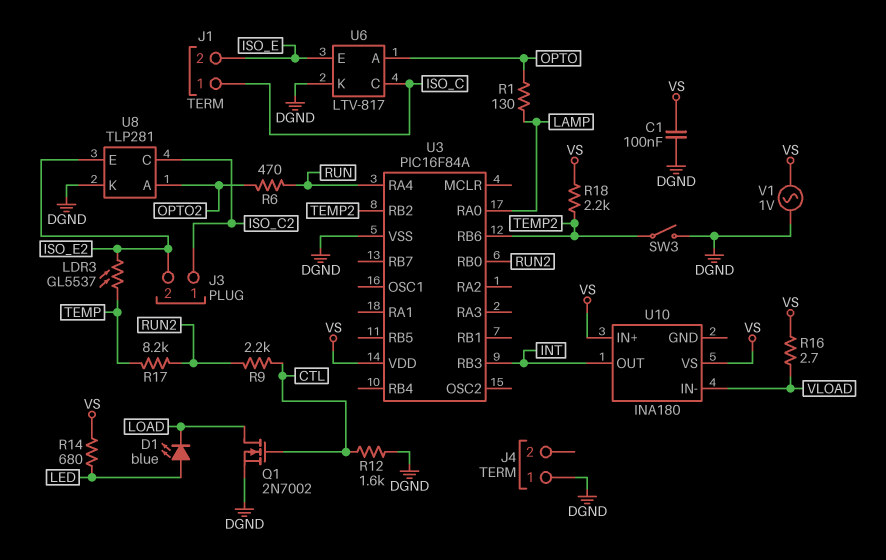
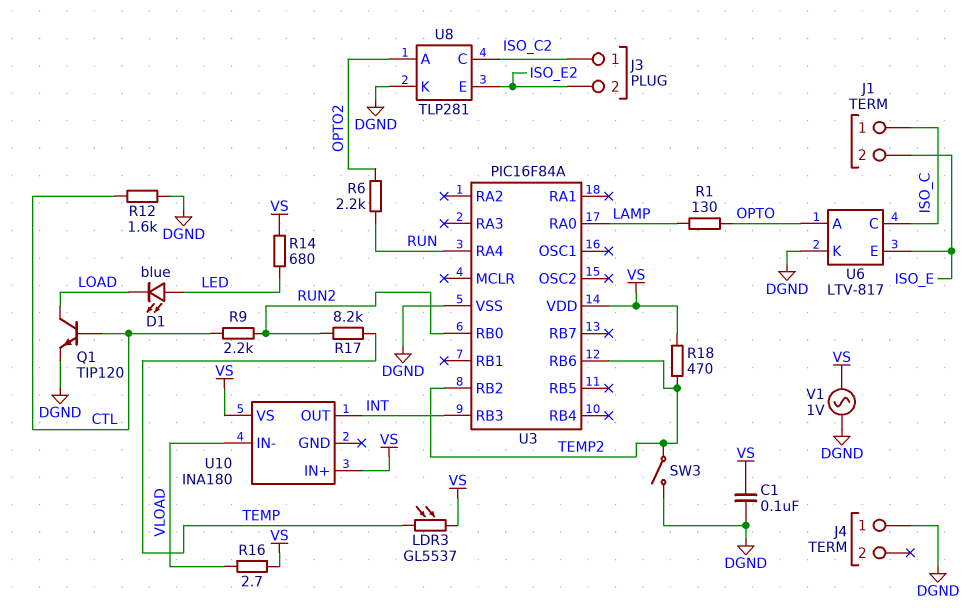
LDR3: GL5537 (ISO_E2, TEMP) -> GL5537 (TEMP, VS)
Q1: NMOS 2N7002 (G CTL, D LOAD, S DGND) -> NPN TIP120 (B CTL, C LOAD, E DGND)
R6: 470 (OPTO2, RUN) -> 2.2k (OPTO2, RUN)
R18: 2.2k (TEMP2, VS) -> 470 (TEMP2, VS)

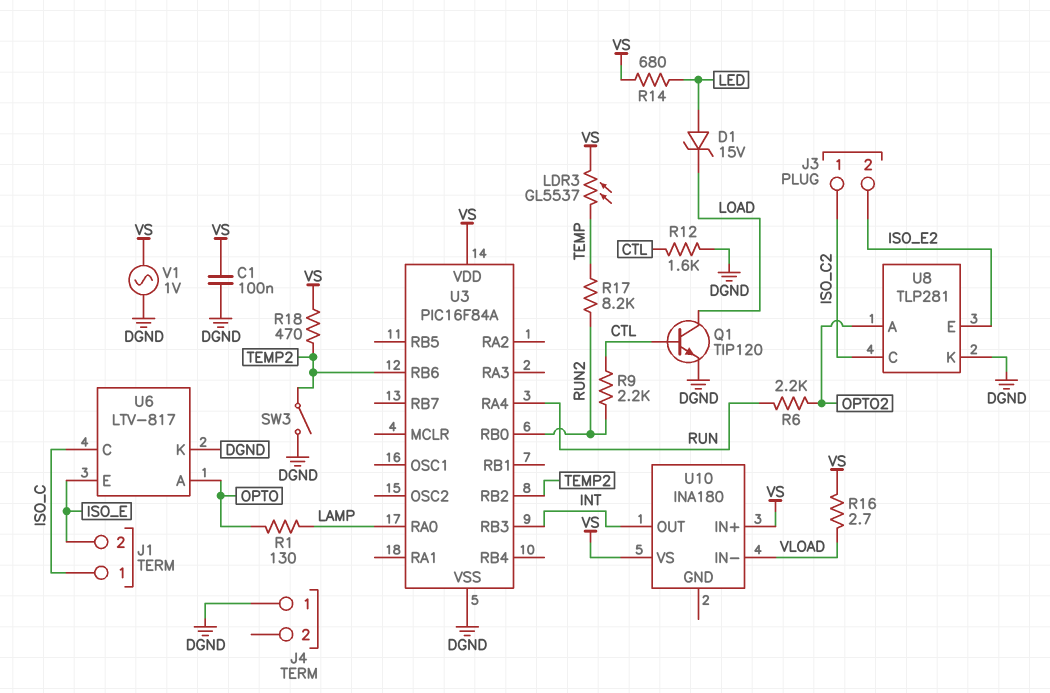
D1: LED blue (A LED, K LOAD) -> zener 15V (A LED, K LOAD)

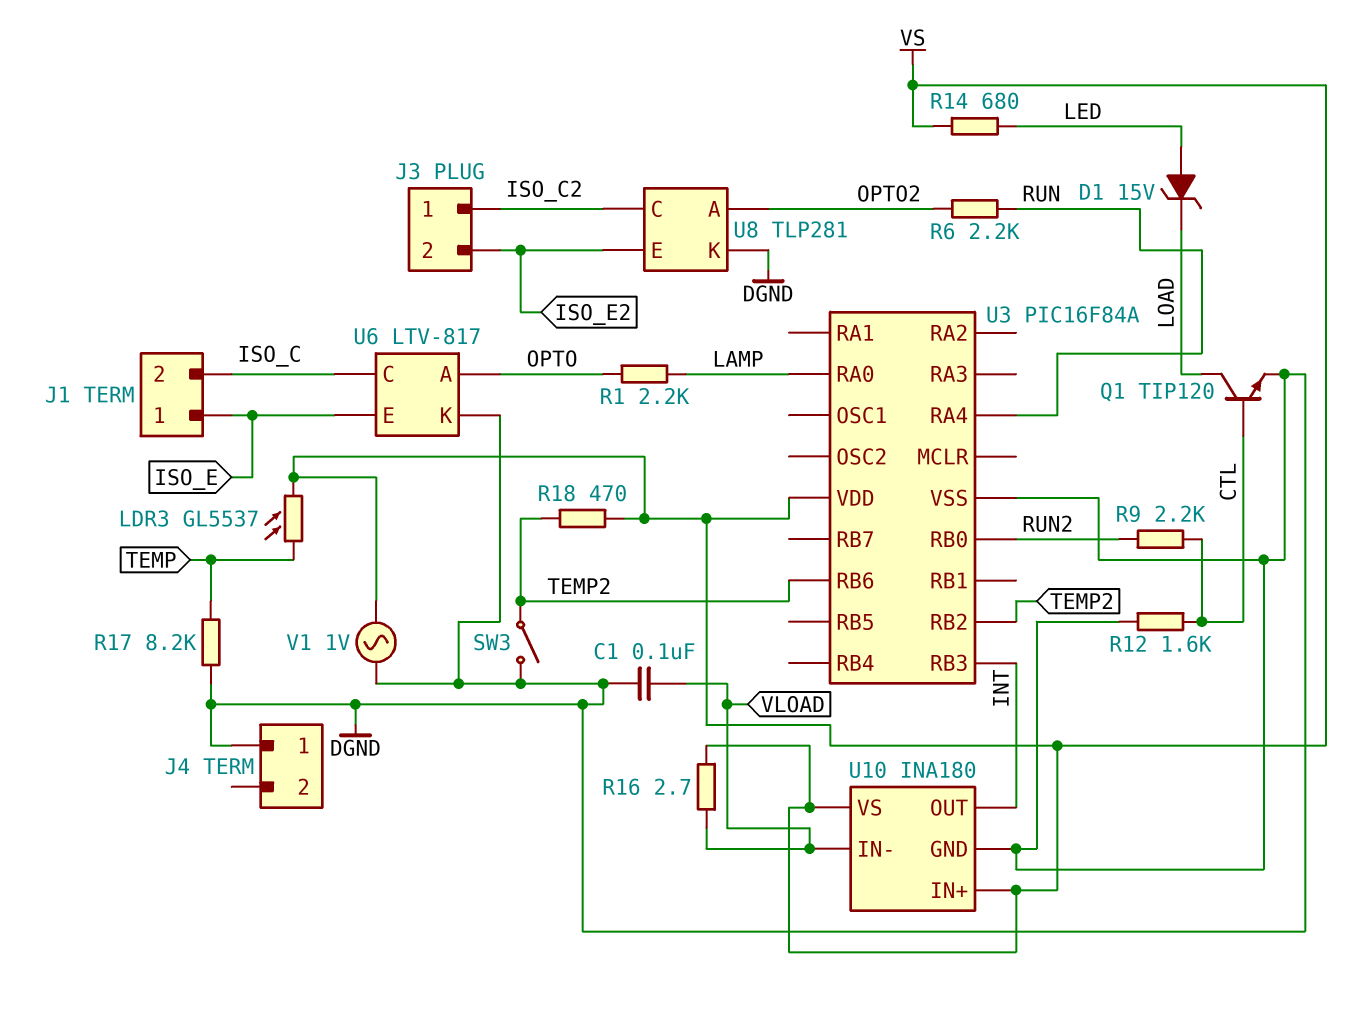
C1: 100nF (DGND, VS) -> 100nF (DGND, VLOAD)
J1 pin 1: ISO_C -> ISO_E
J1 pin 2: ISO_E -> ISO_C
R1: 130 (LAMP, OPTO) -> 2.2k (LAMP, OPTO)
R17: 8.2k (RUN2, TEMP) -> 8.2k (DGND, TEMP)
U10 pin GND: none -> DGND

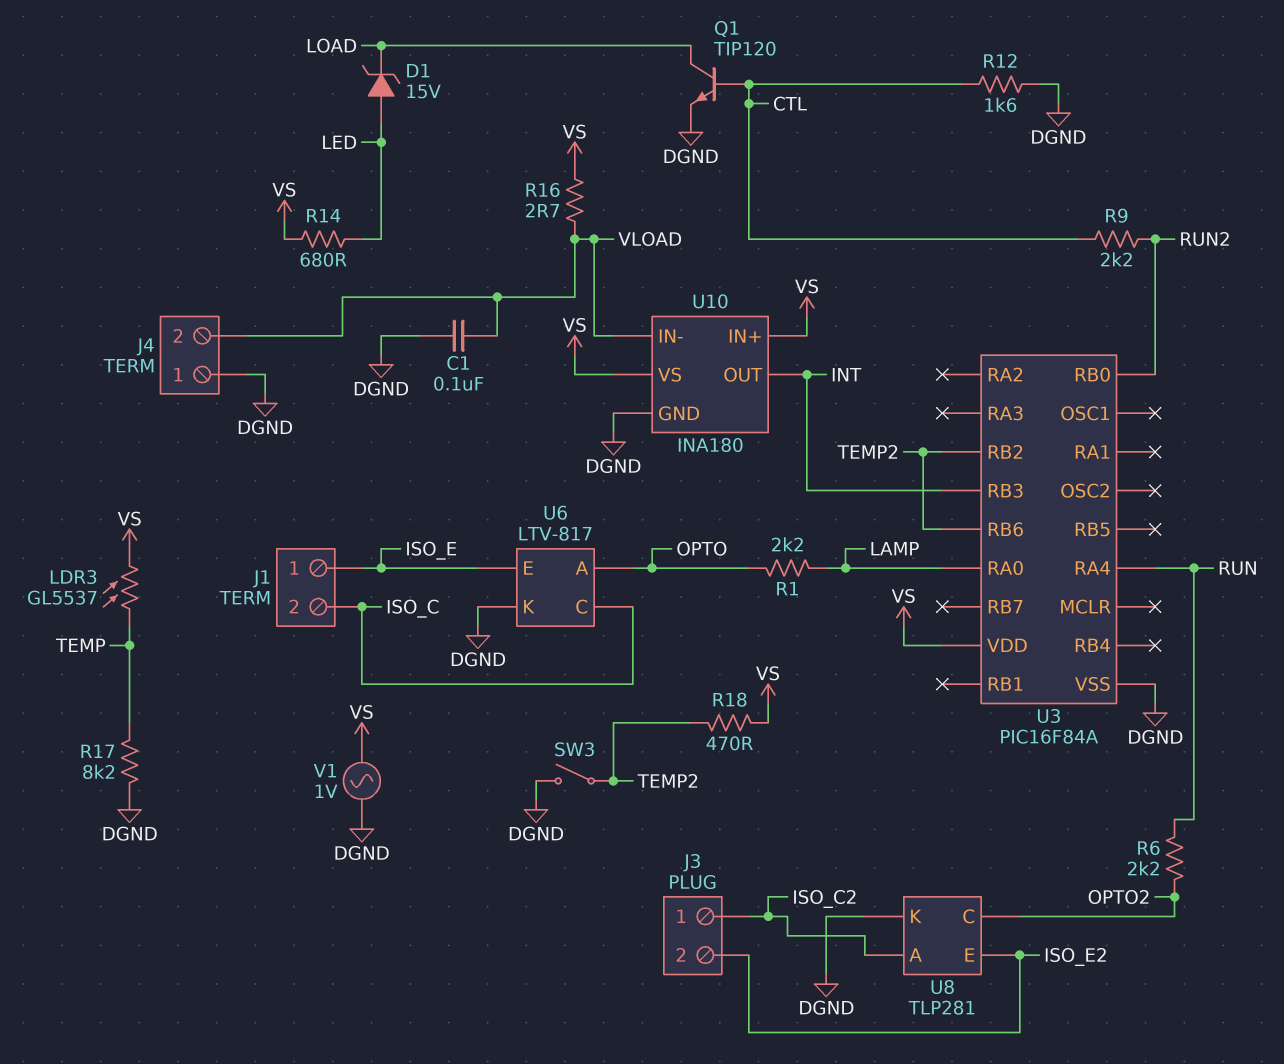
J4 pin 2: none -> VLOAD
U8 pin A: OPTO2 -> ISO_C2
U8 pin C: ISO_C2 -> OPTO2

